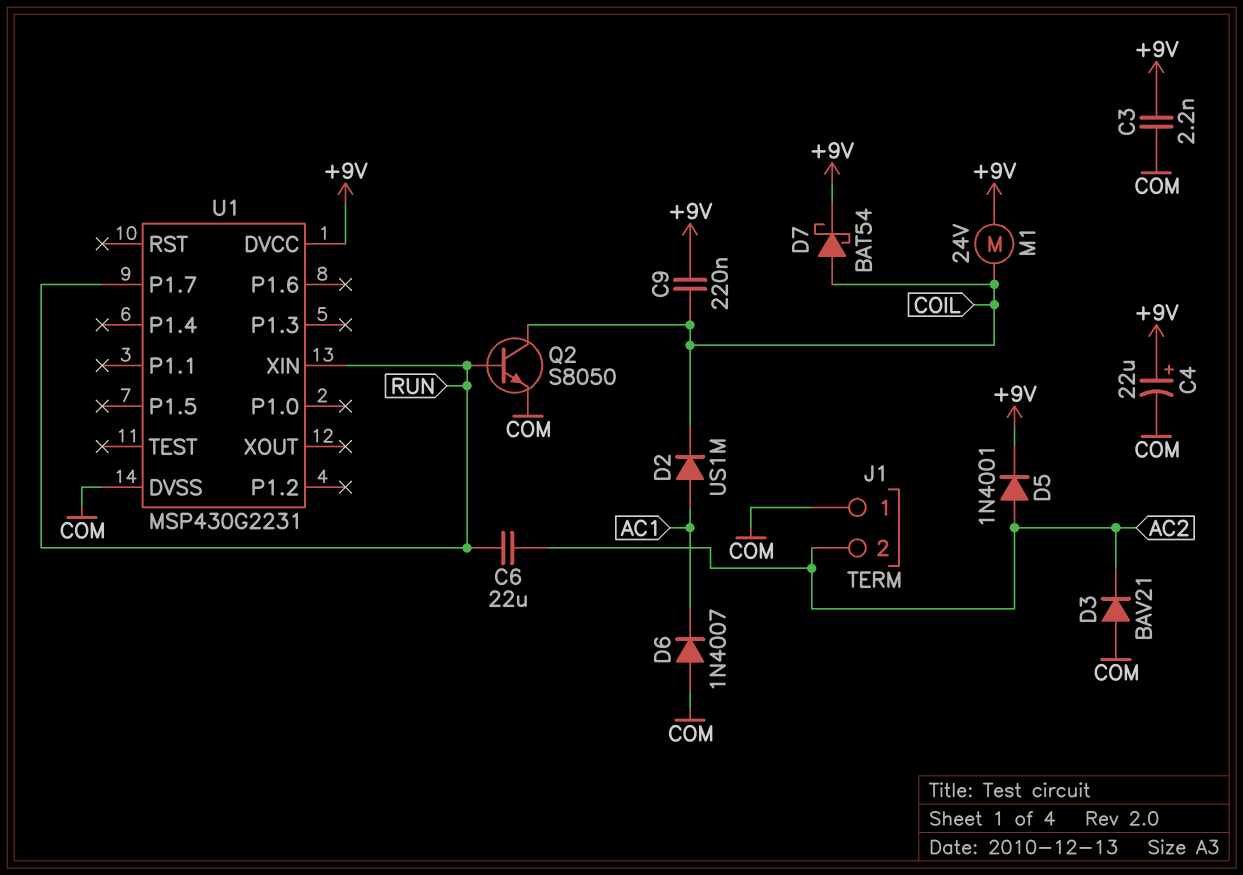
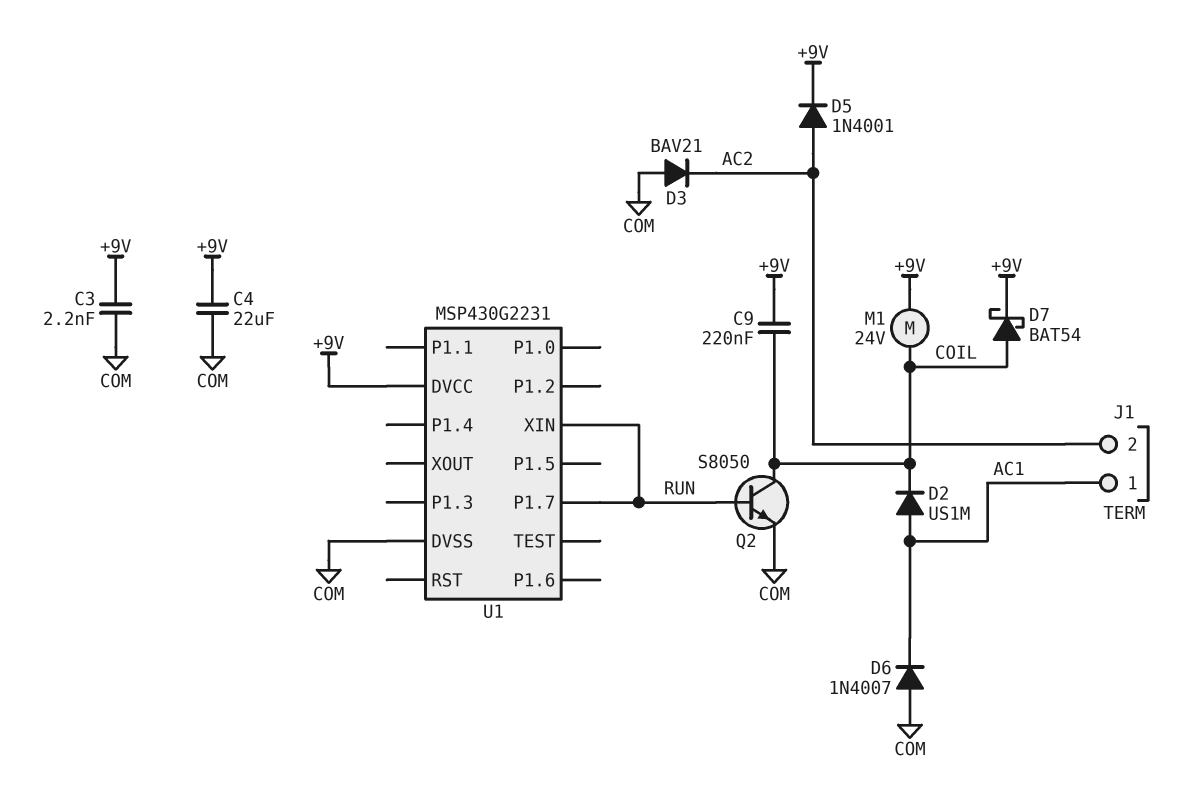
C4: 22uF (plus +9V, minus COM) -> 22uF (+9V, COM)
C6: 22uF (AC2, RUN) -> none
J1 pin 1: COM -> AC1

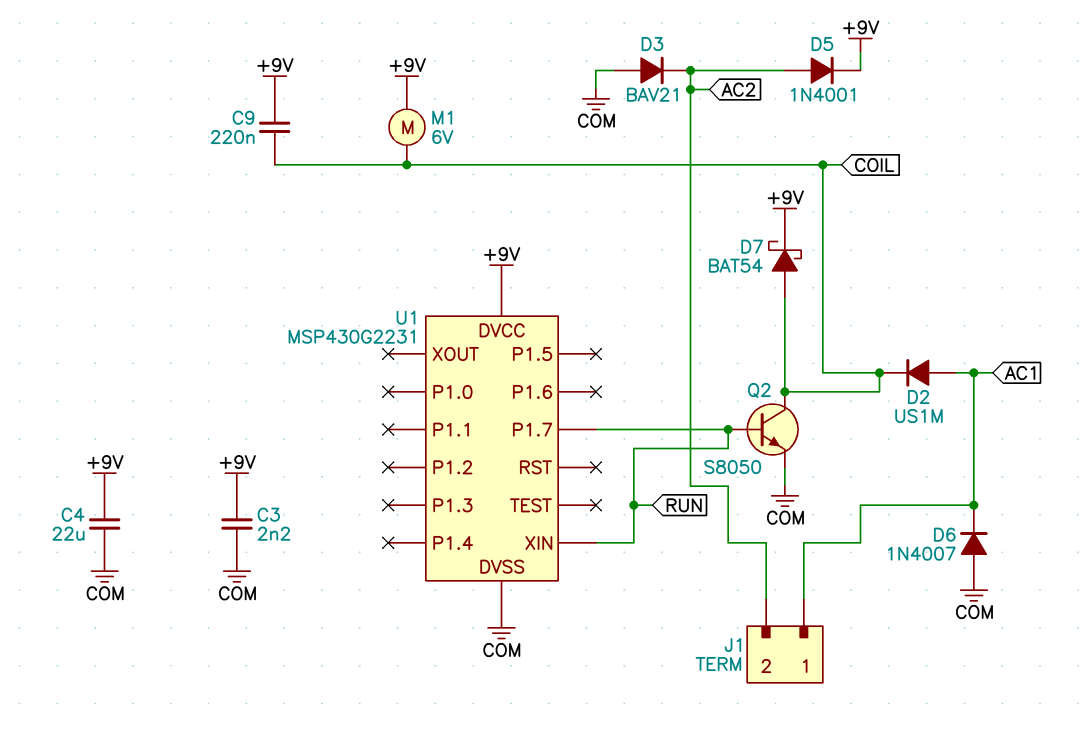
M1: motor 24V (+9V, COIL) -> motor 6V (+9V, COIL)

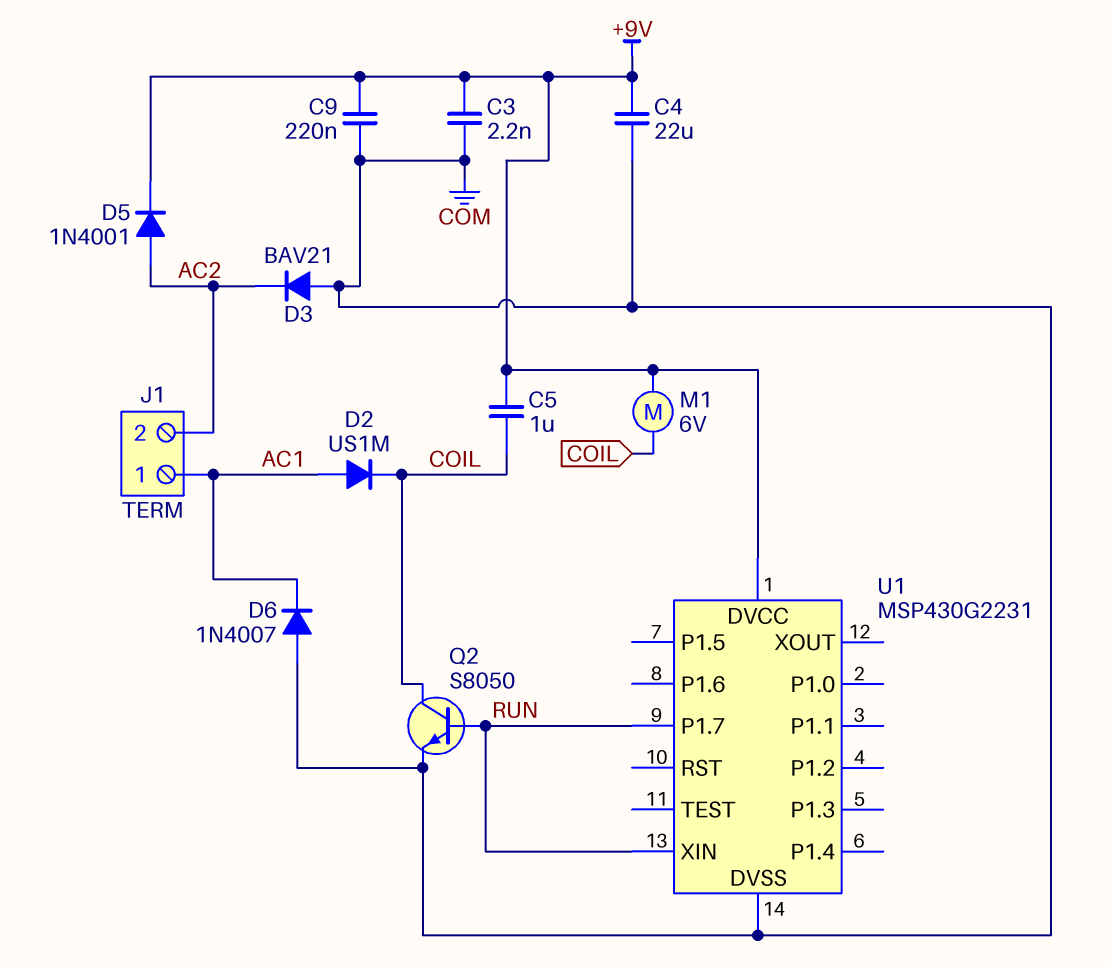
C5: none -> 1uF (+9V, COIL)
C9: 220nF (+9V, COIL) -> 220nF (+9V, COM)
D7: schottky BAT54 (A COIL, K +9V) -> none

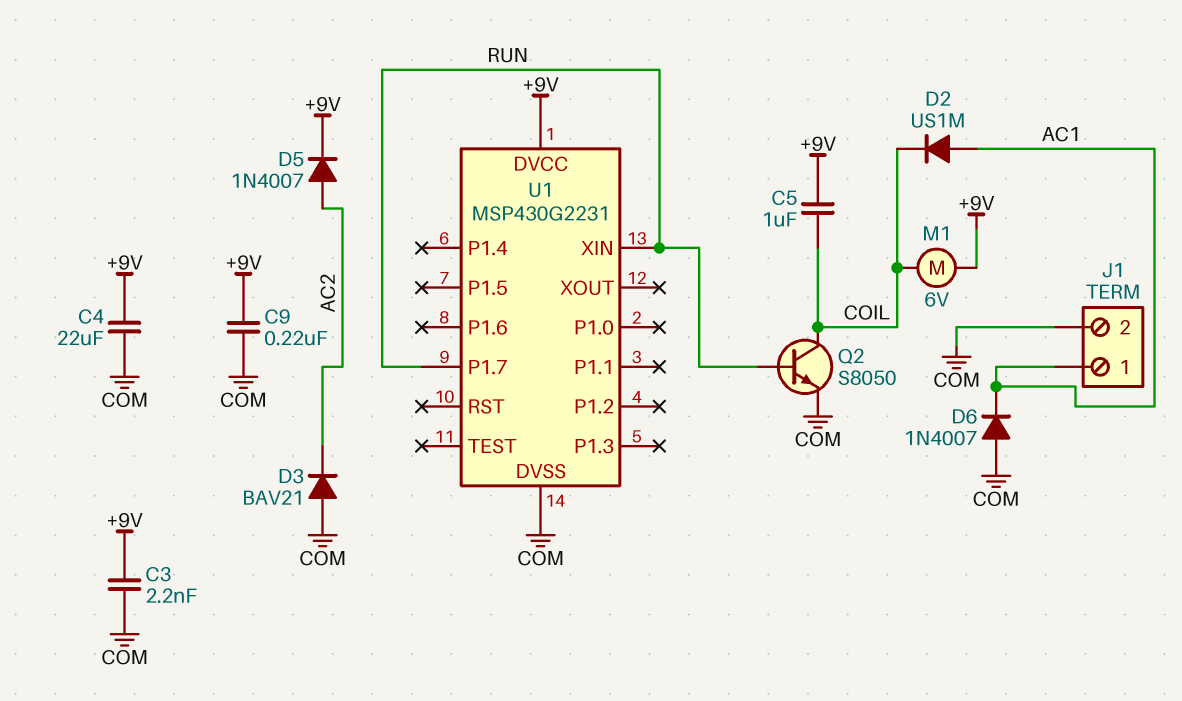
D5: diode 1N4001 (A AC2, K +9V) -> diode 1N4007 (A AC2, K +9V)
J1 pin 2: AC2 -> COM

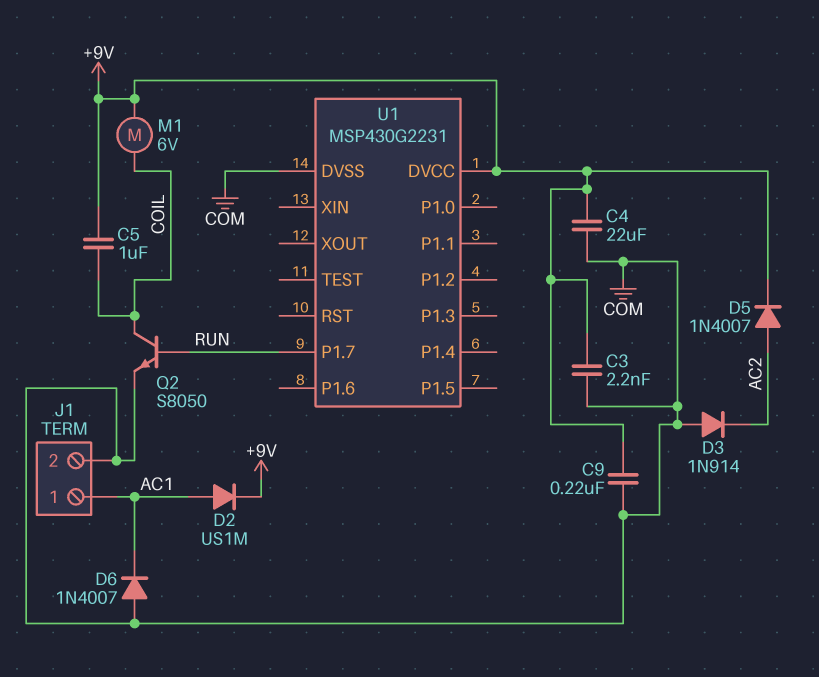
D2: diode US1M (A AC1, K COIL) -> diode US1M (A AC1, K +9V)
D3: diode BAV21 (A COM, K AC2) -> diode 1N914 (A COM, K AC2)
U1 pin XIN: RUN -> none

